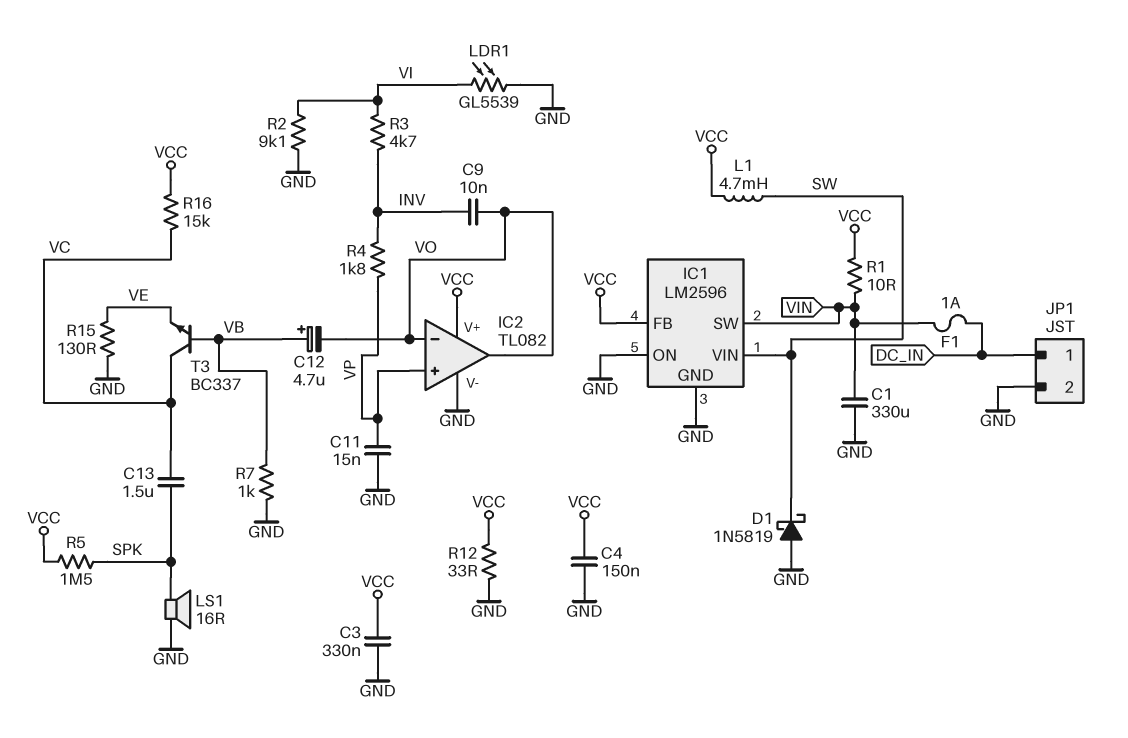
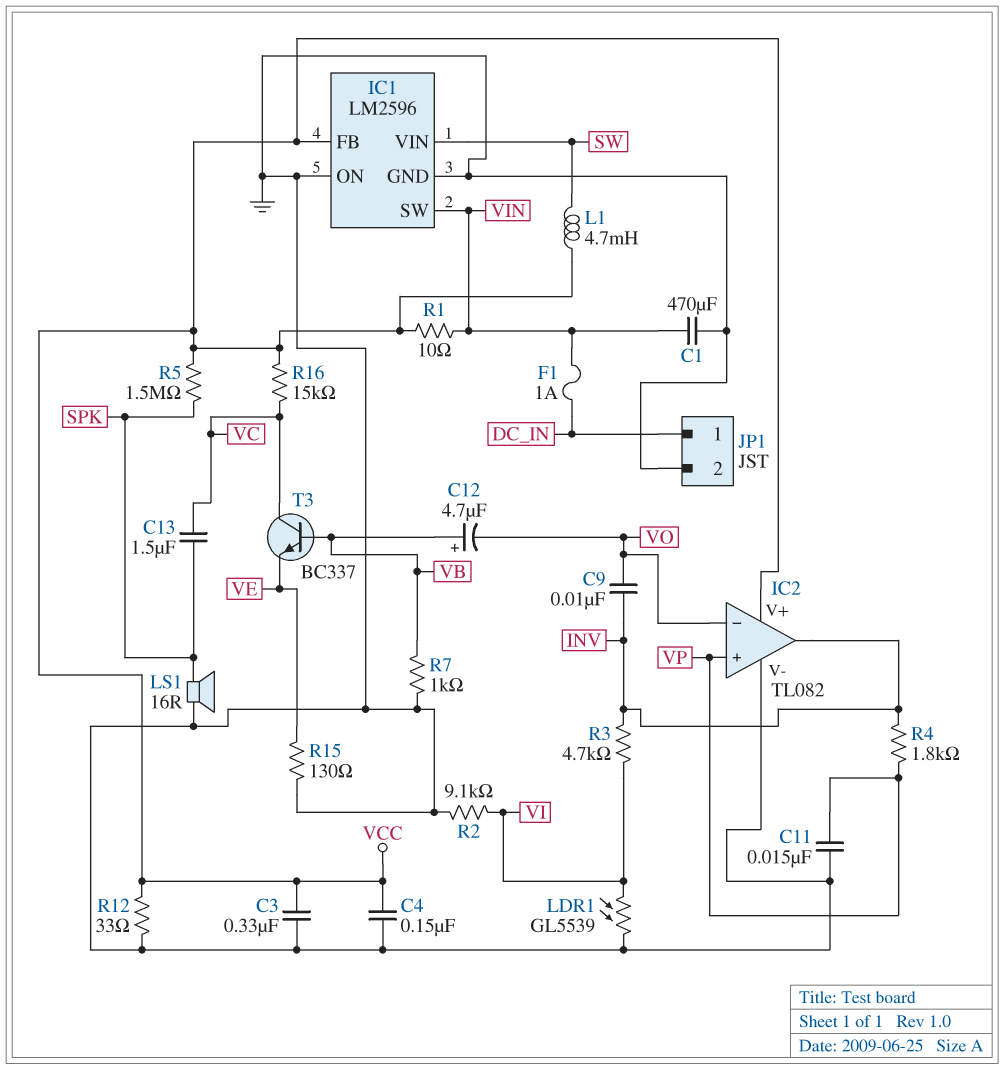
C1: 330uF (GND, VIN) -> 470uF (GND, VIN)
D1: schottky 1N5819 (A GND, K SW) -> none
IC2 pin out: VO -> INV

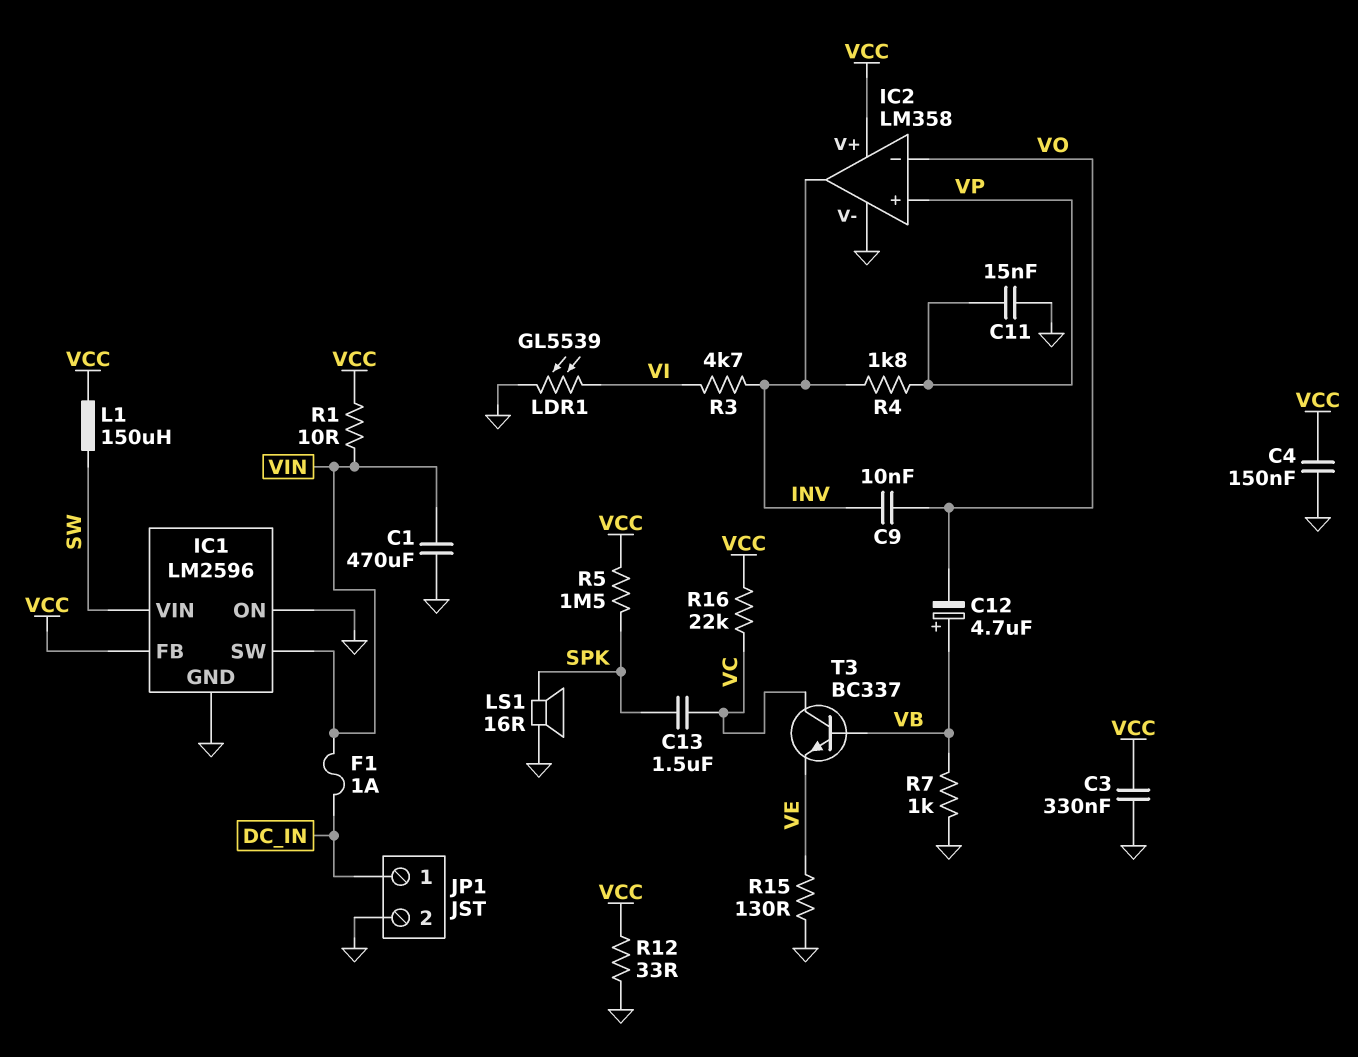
IC2: TL082 -> LM358
L1: 4.7mH (SW, VCC) -> 150uH (SW, VCC)
R2: 9.1k (GND, VI) -> none
R16: 15k (VC, VCC) -> 22k (VC, VCC)

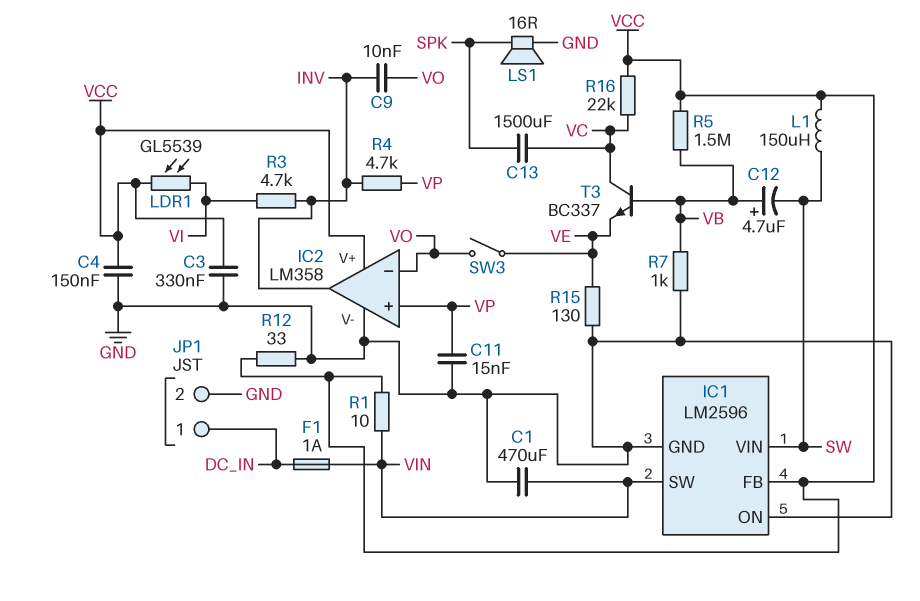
C12: 4.7uF (plus VB, minus VO) -> 4.7uF (plus VB, minus SW)
C13: 1.5uF (SPK, VC) -> 1500uF (SPK, VC)
LDR1: GL5539 (GND, VI) -> GL5539 (VCC, VI)
R4: 1.8k (INV, VP) -> 4.7k (INV, VP)
R5: 1.5M (SPK, VCC) -> 1.5M (VB, VCC)
SW3: none -> switch (VE, VO)

